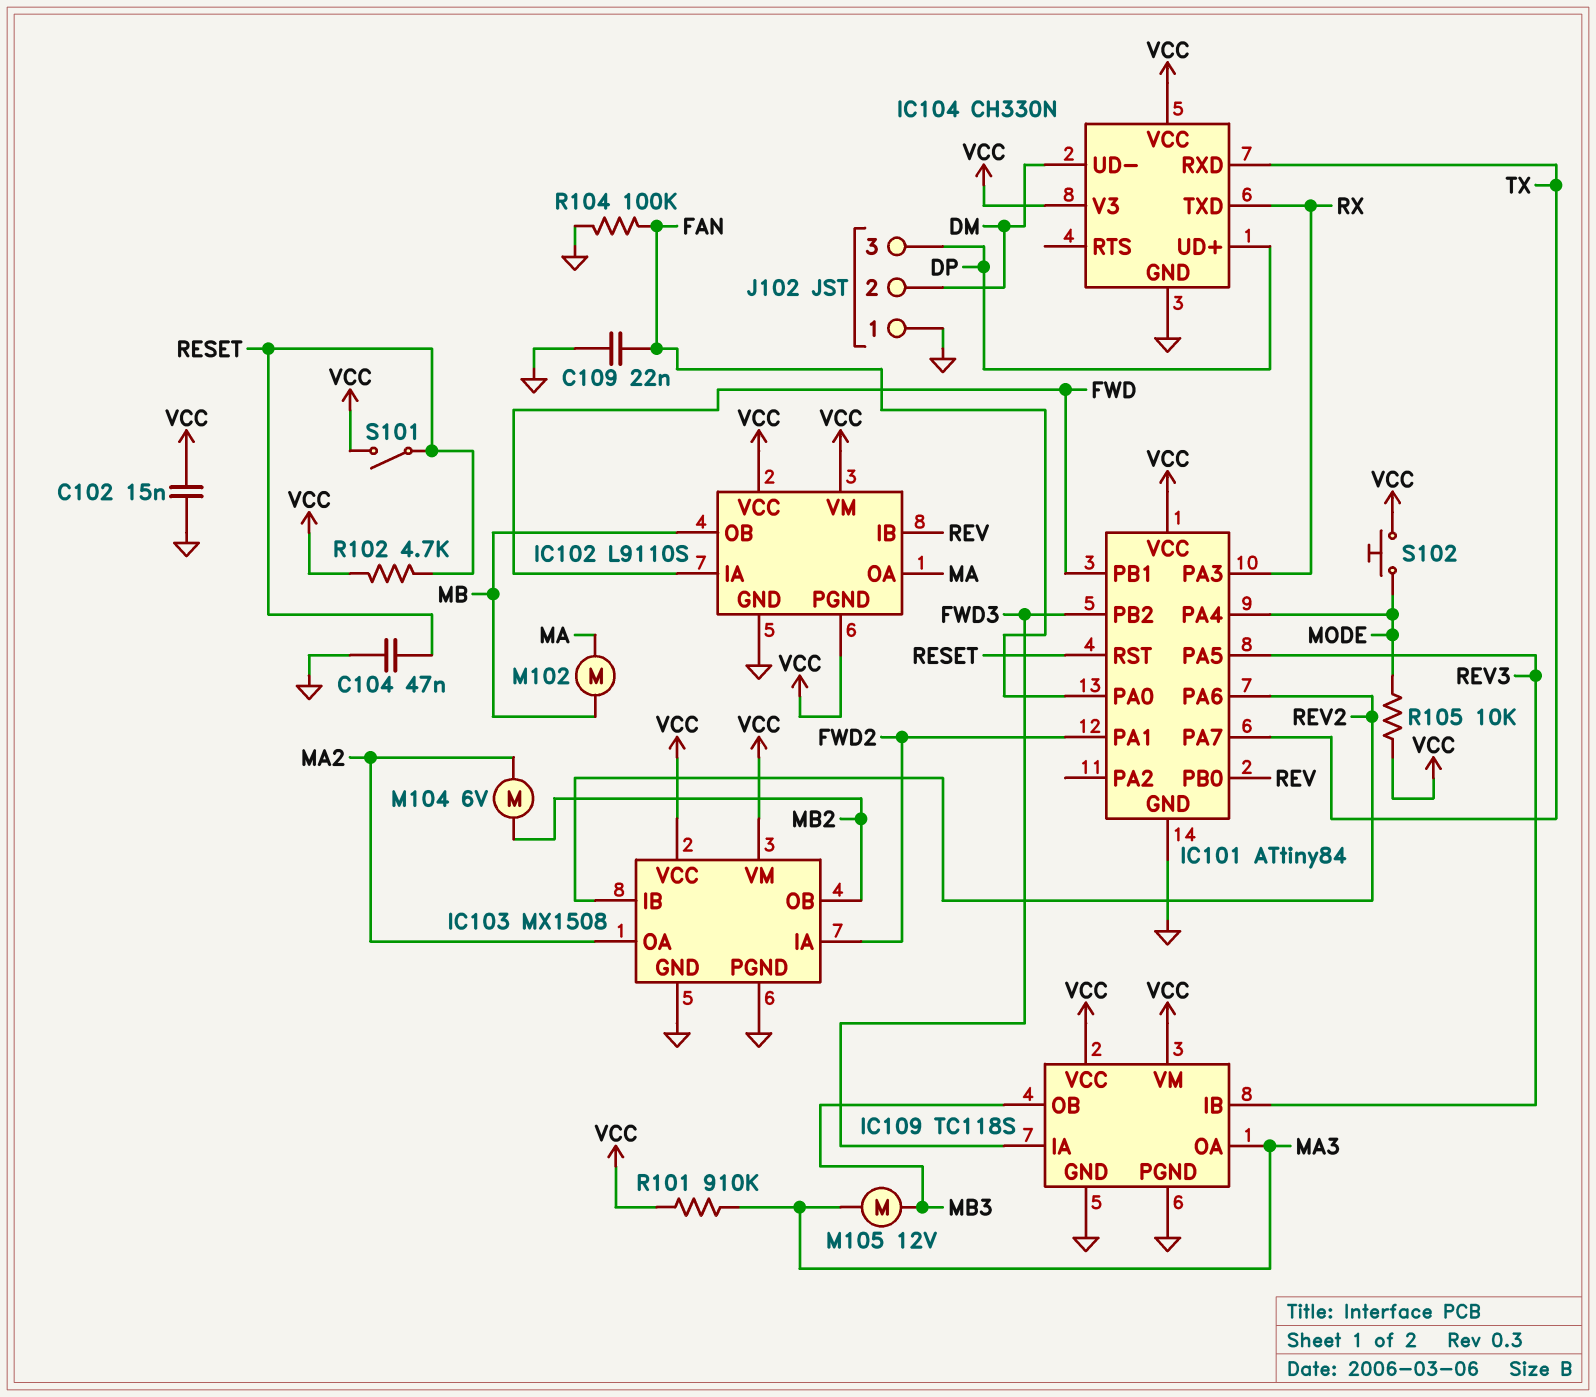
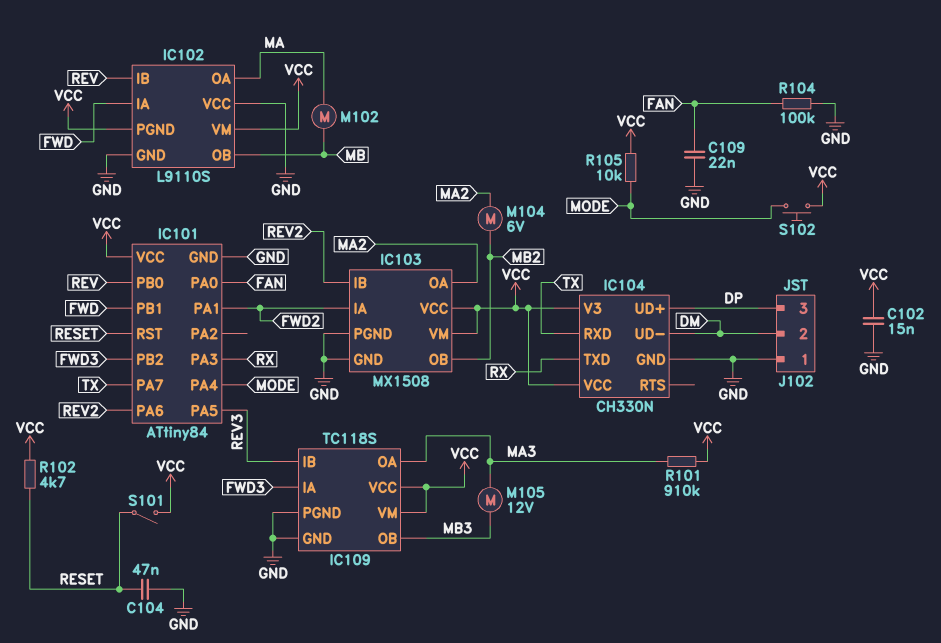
IC102 pin VCC: VCC -> GND

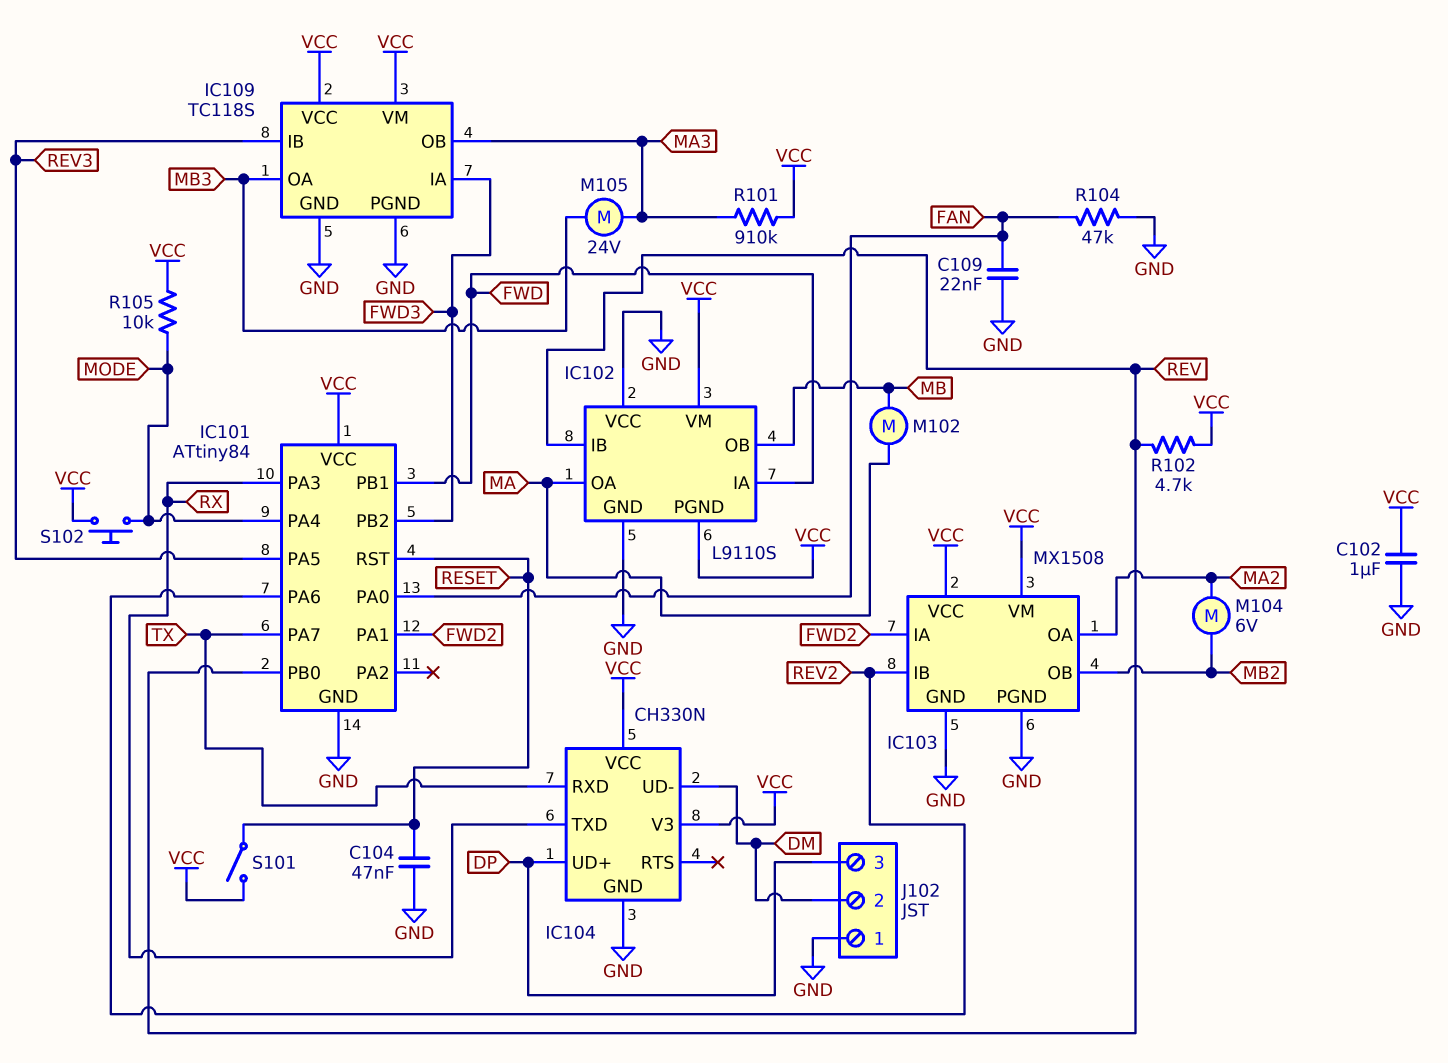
C102: 15nF (GND, VCC) -> 1uF (GND, VCC)
IC109 pin OA: MA3 -> MB3
IC109 pin OB: MB3 -> MA3
M105: motor 12V (MA3, MB3) -> motor 24V (MA3, MB3)
R102: 4.7k (RESET, VCC) -> 4.7k (REV, VCC)
R104: 100k (FAN, GND) -> 47k (FAN, GND)

